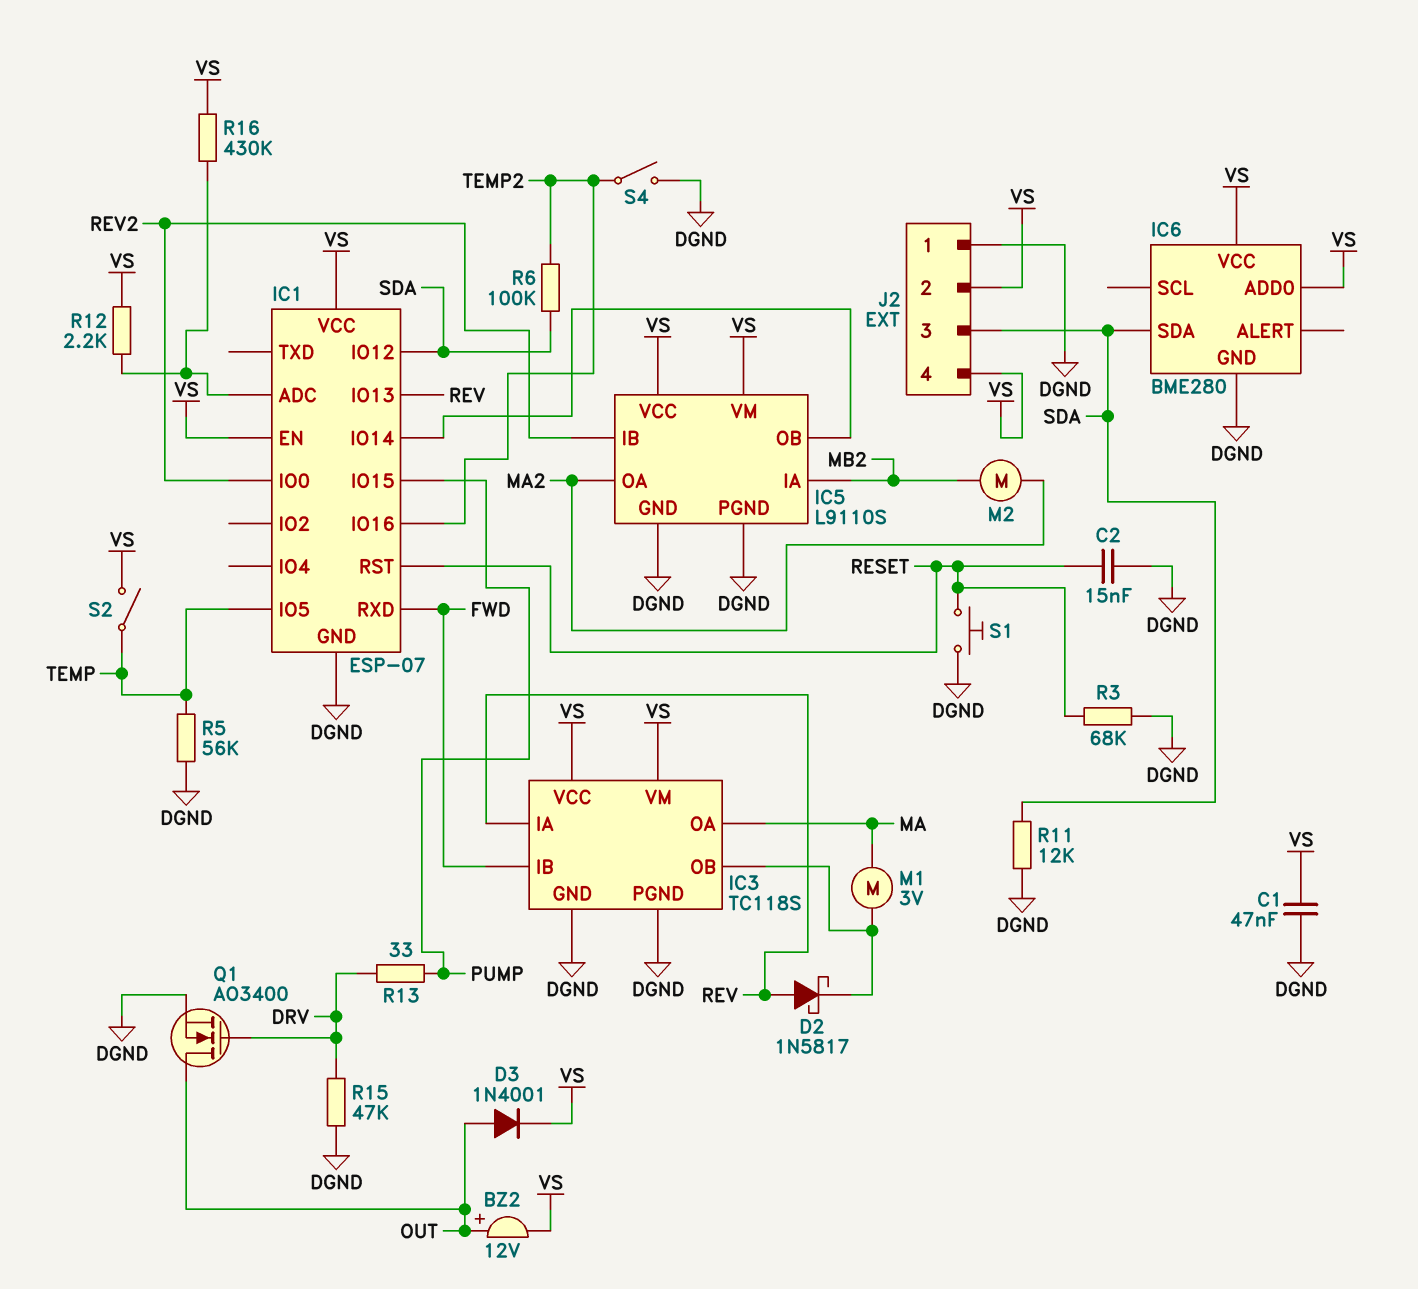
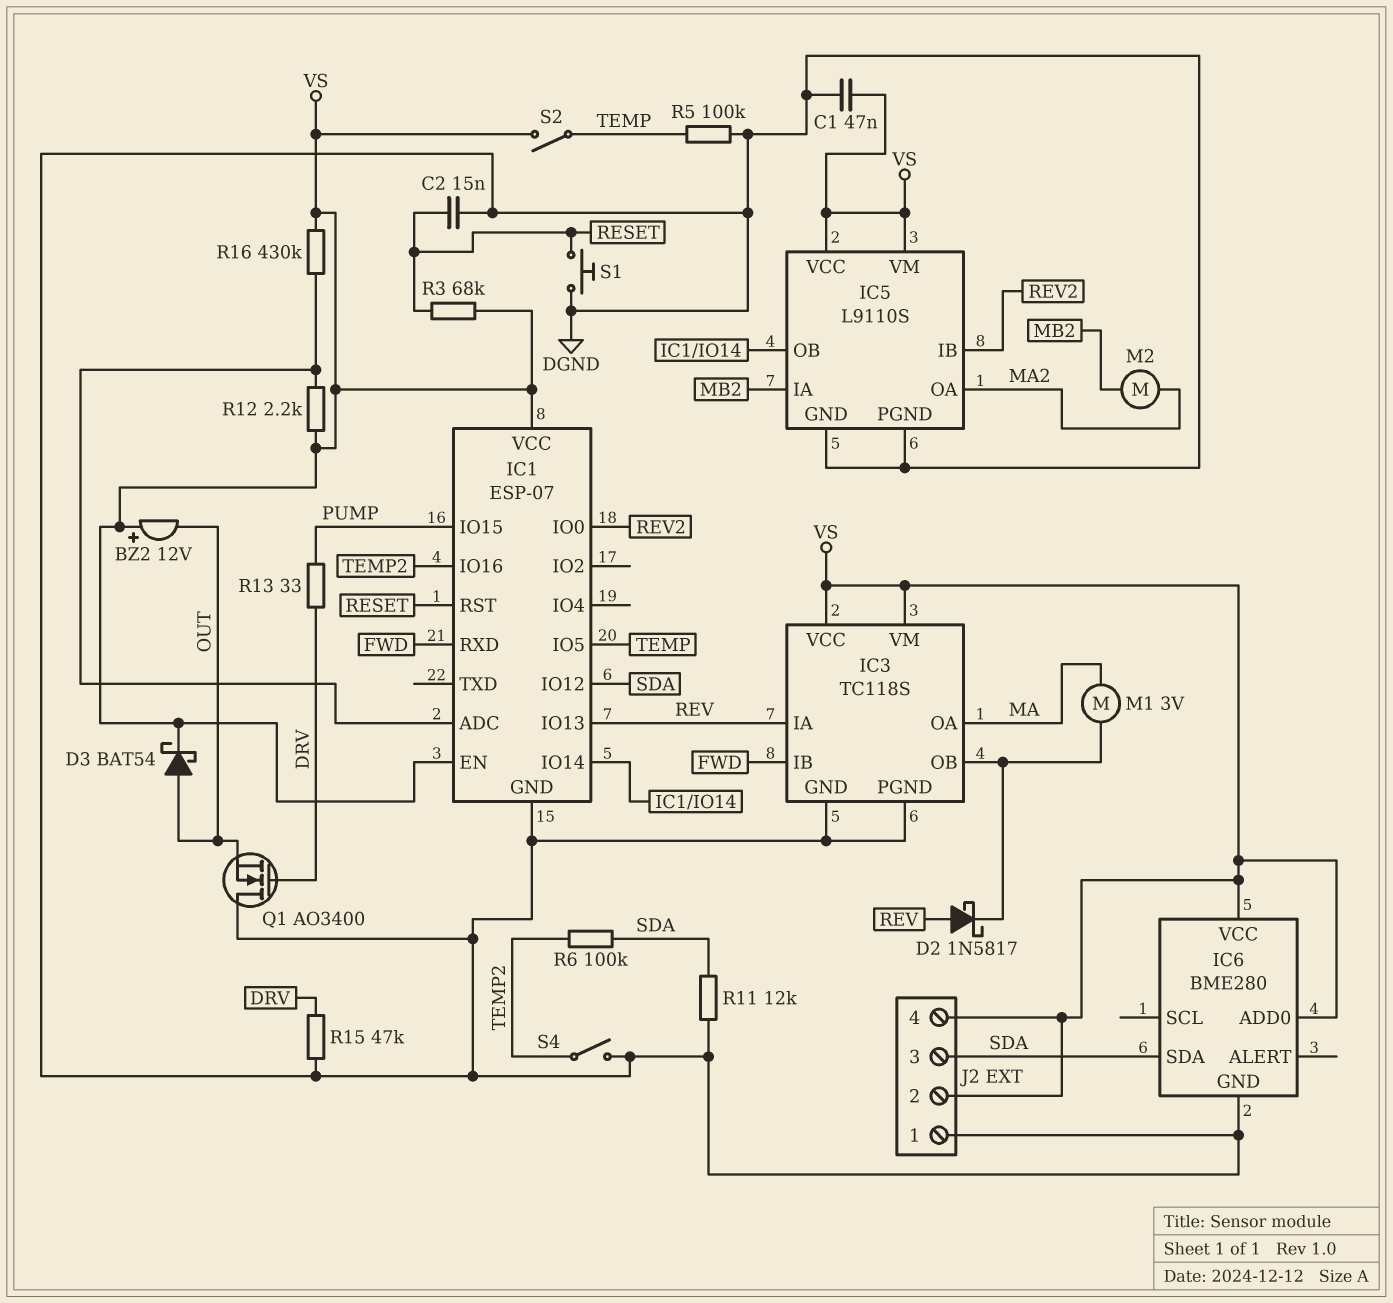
BZ2: buzzer 12V (plus OUT, minus VS) -> buzzer 12V (plus VS, minus OUT)
D3: diode 1N4001 (A OUT, K VS) -> schottky BAT54 (A OUT, K VS)
Q1: NMOS AO3400 (G DRV, D OUT, S DGND) -> NMOS AO3400 (G DRV, D DGND, S OUT)
R3: 68k (DGND, RESET) -> 68k (RESET, VS)
R5: 56k (DGND, TEMP) -> 100k (DGND, TEMP)

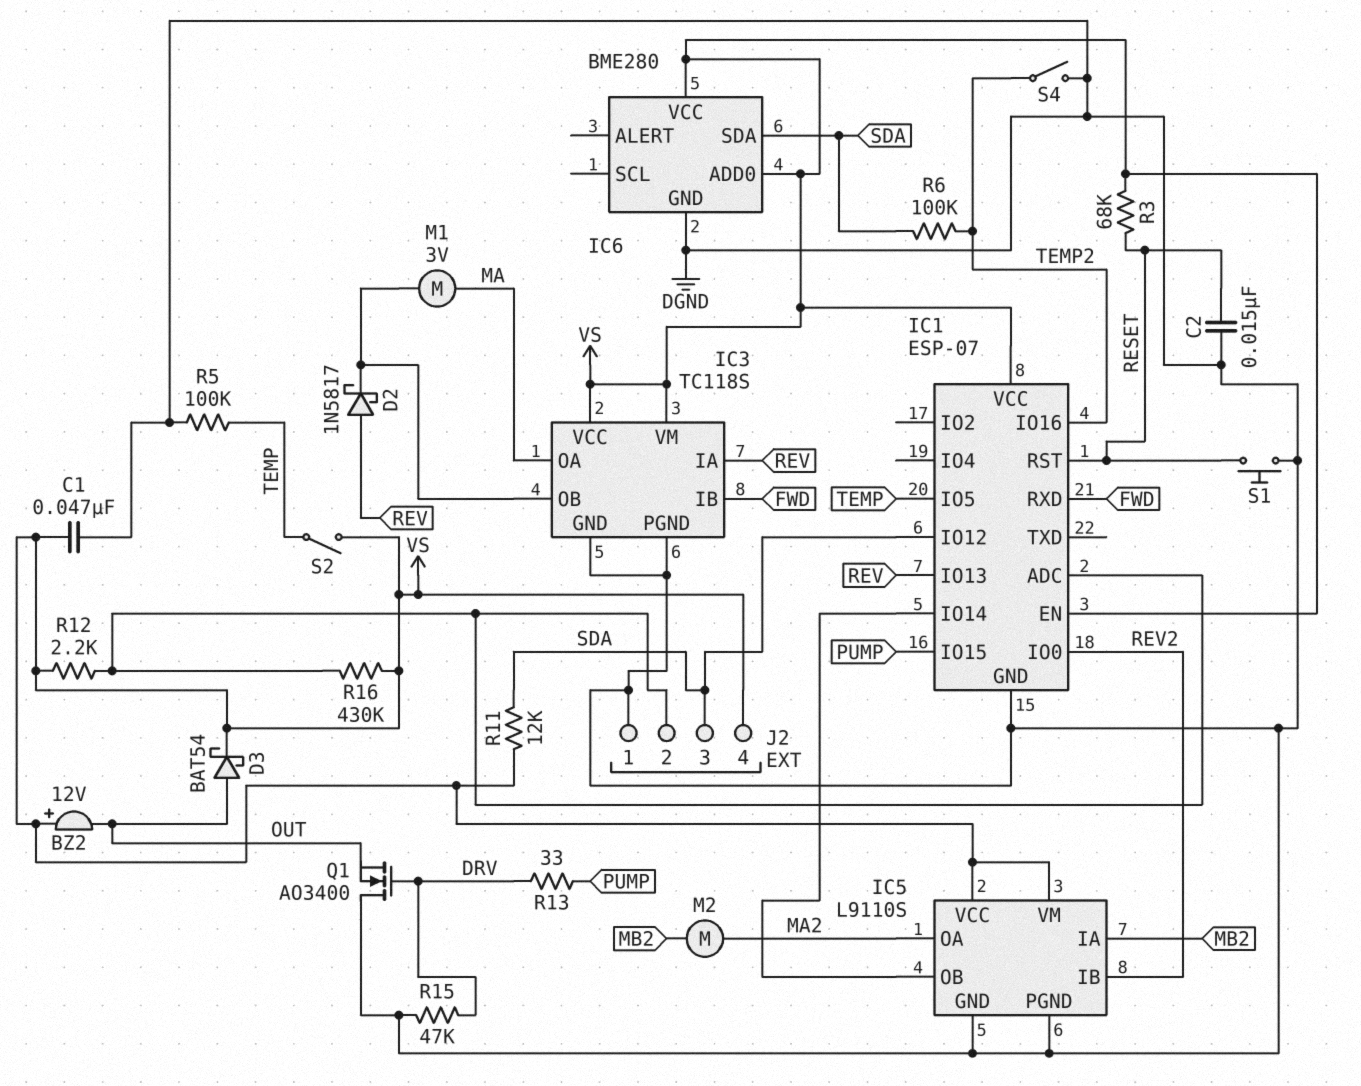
J2 pin 2: VS -> IC1/ADC
R11: 12k (DGND, SDA) -> 12k (SDA, VS)

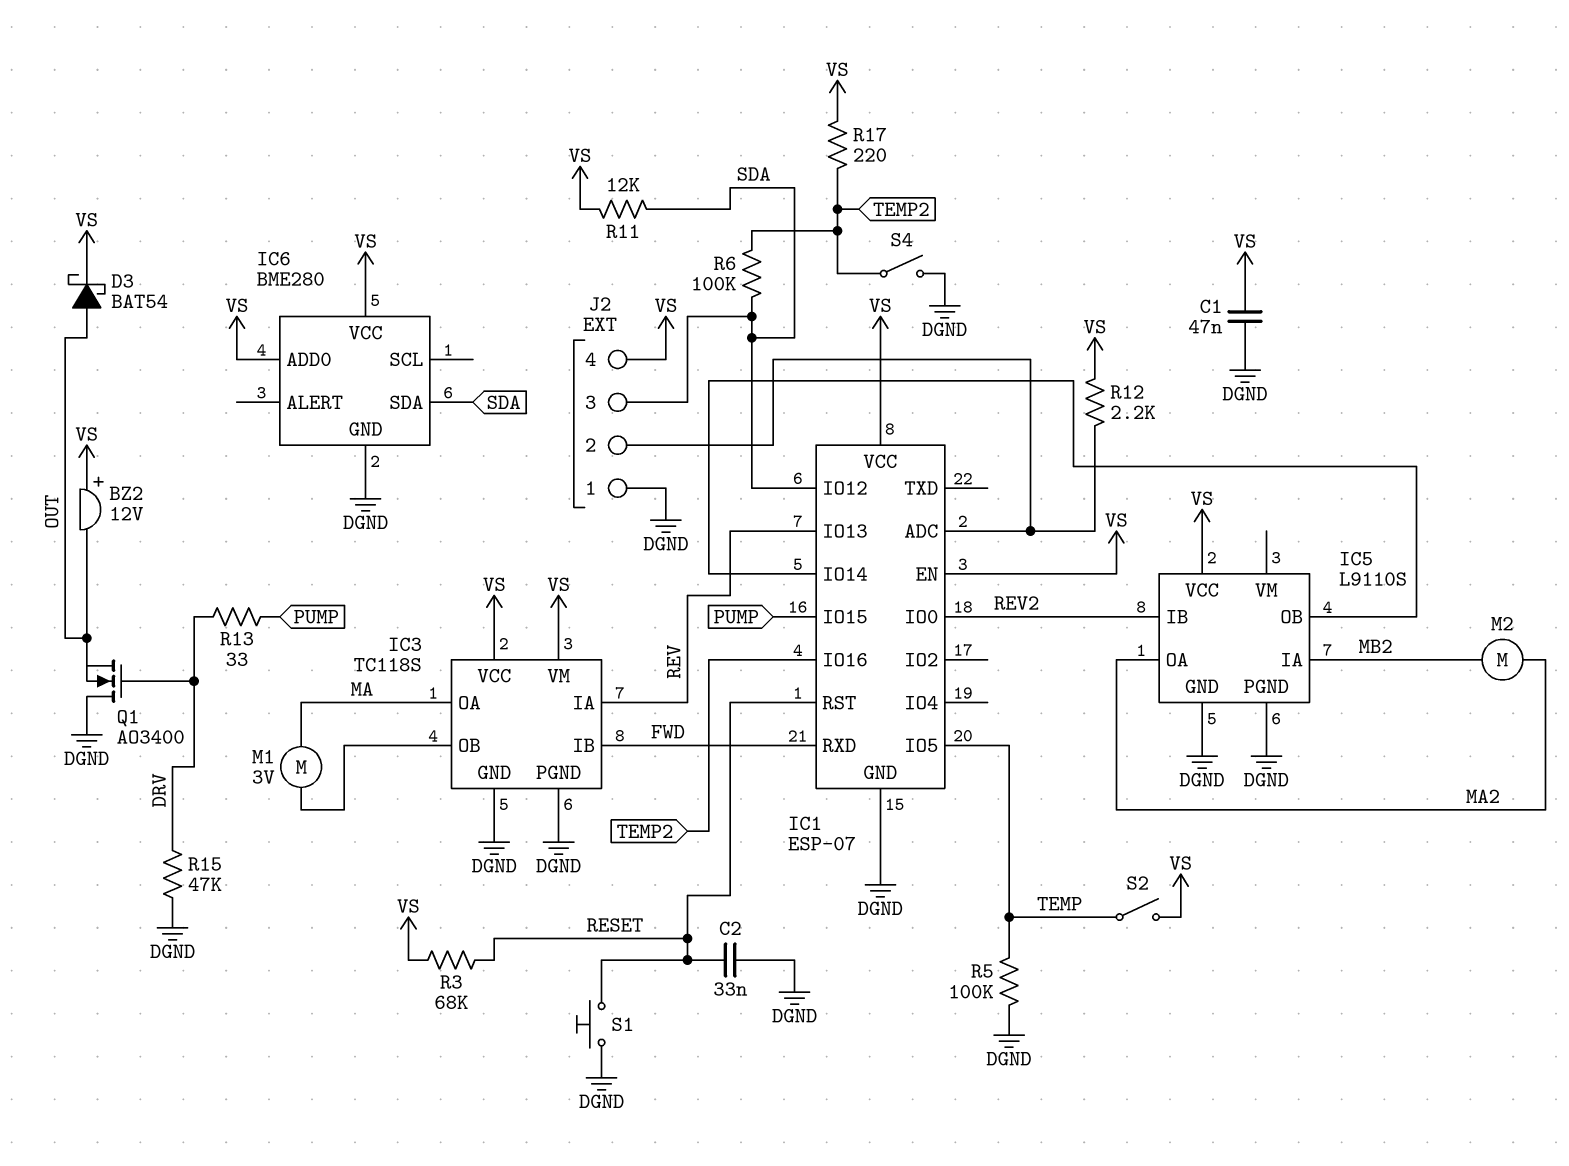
C2: 15nF (DGND, RESET) -> 33nF (DGND, RESET)
D2: schottky 1N5817 (A REV, K IC3/OB) -> none
IC5 pin VM: VS -> none
R16: 430k (IC1/ADC, VS) -> none
R17: none -> 220 (TEMP2, VS)

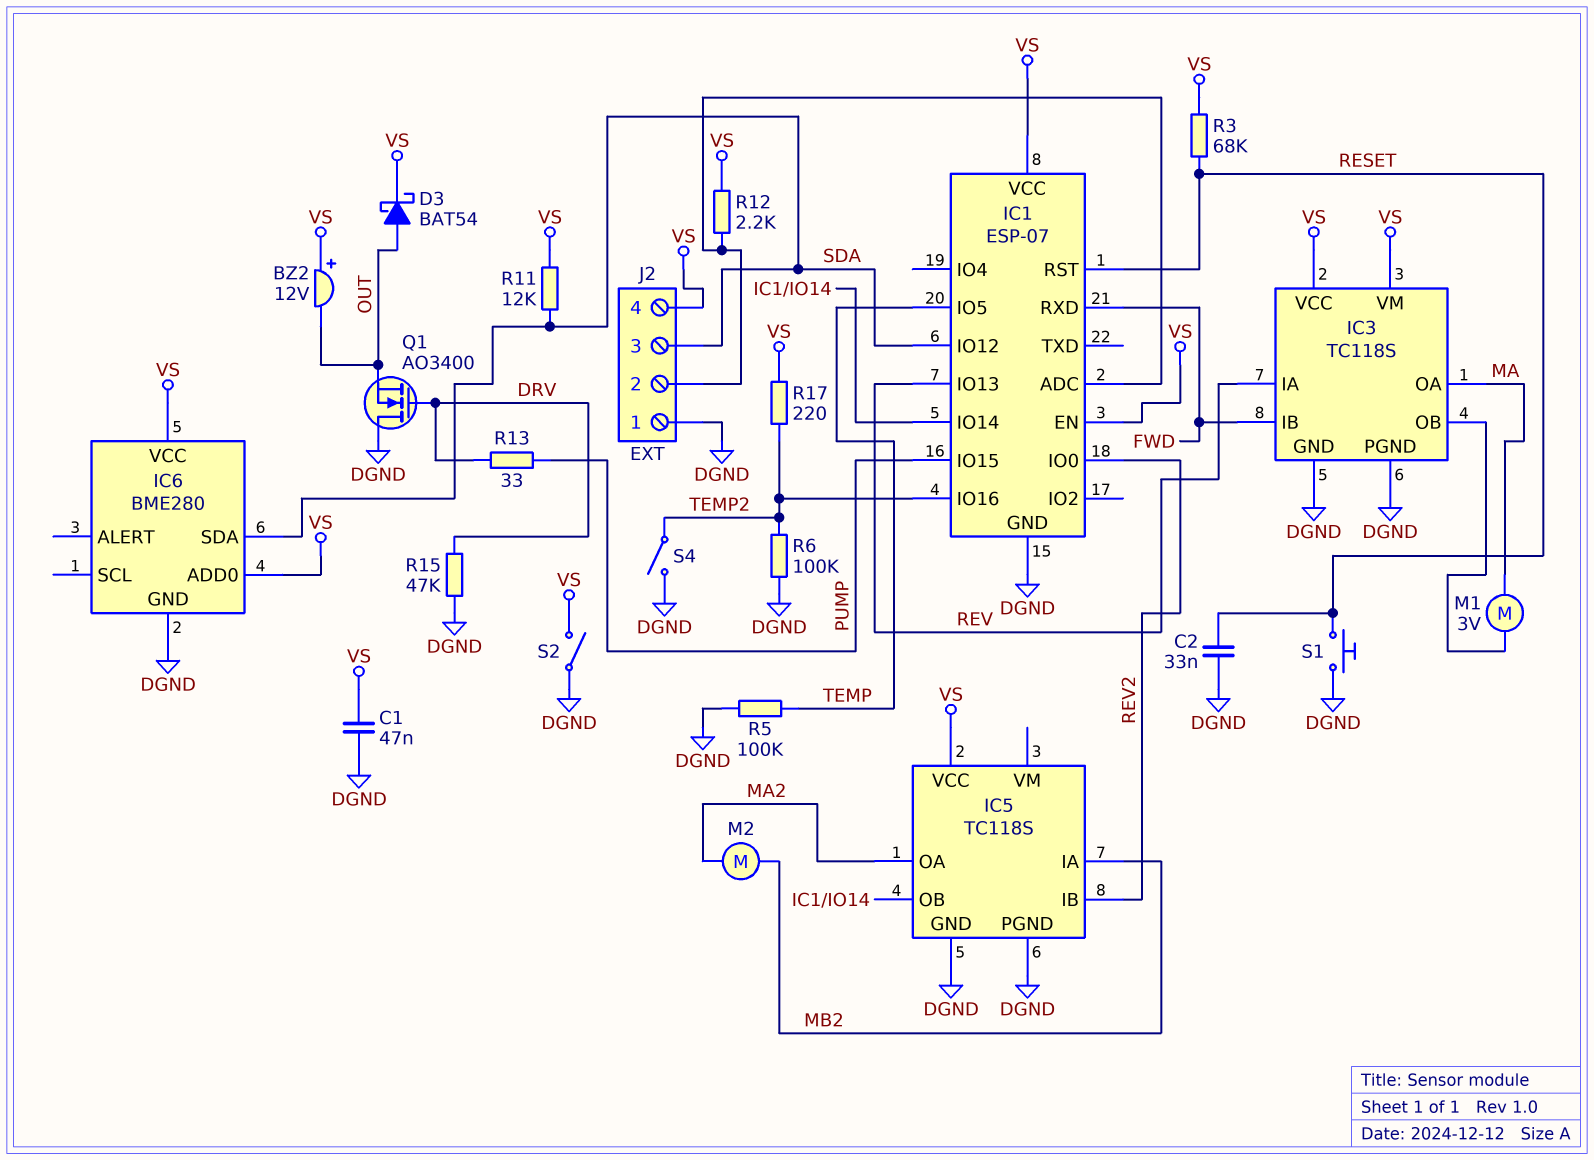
IC5: L9110S -> TC118S
R6: 100k (SDA, TEMP2) -> 100k (DGND, TEMP2)
S2: switch (TEMP, VS) -> switch (DGND, VS)

